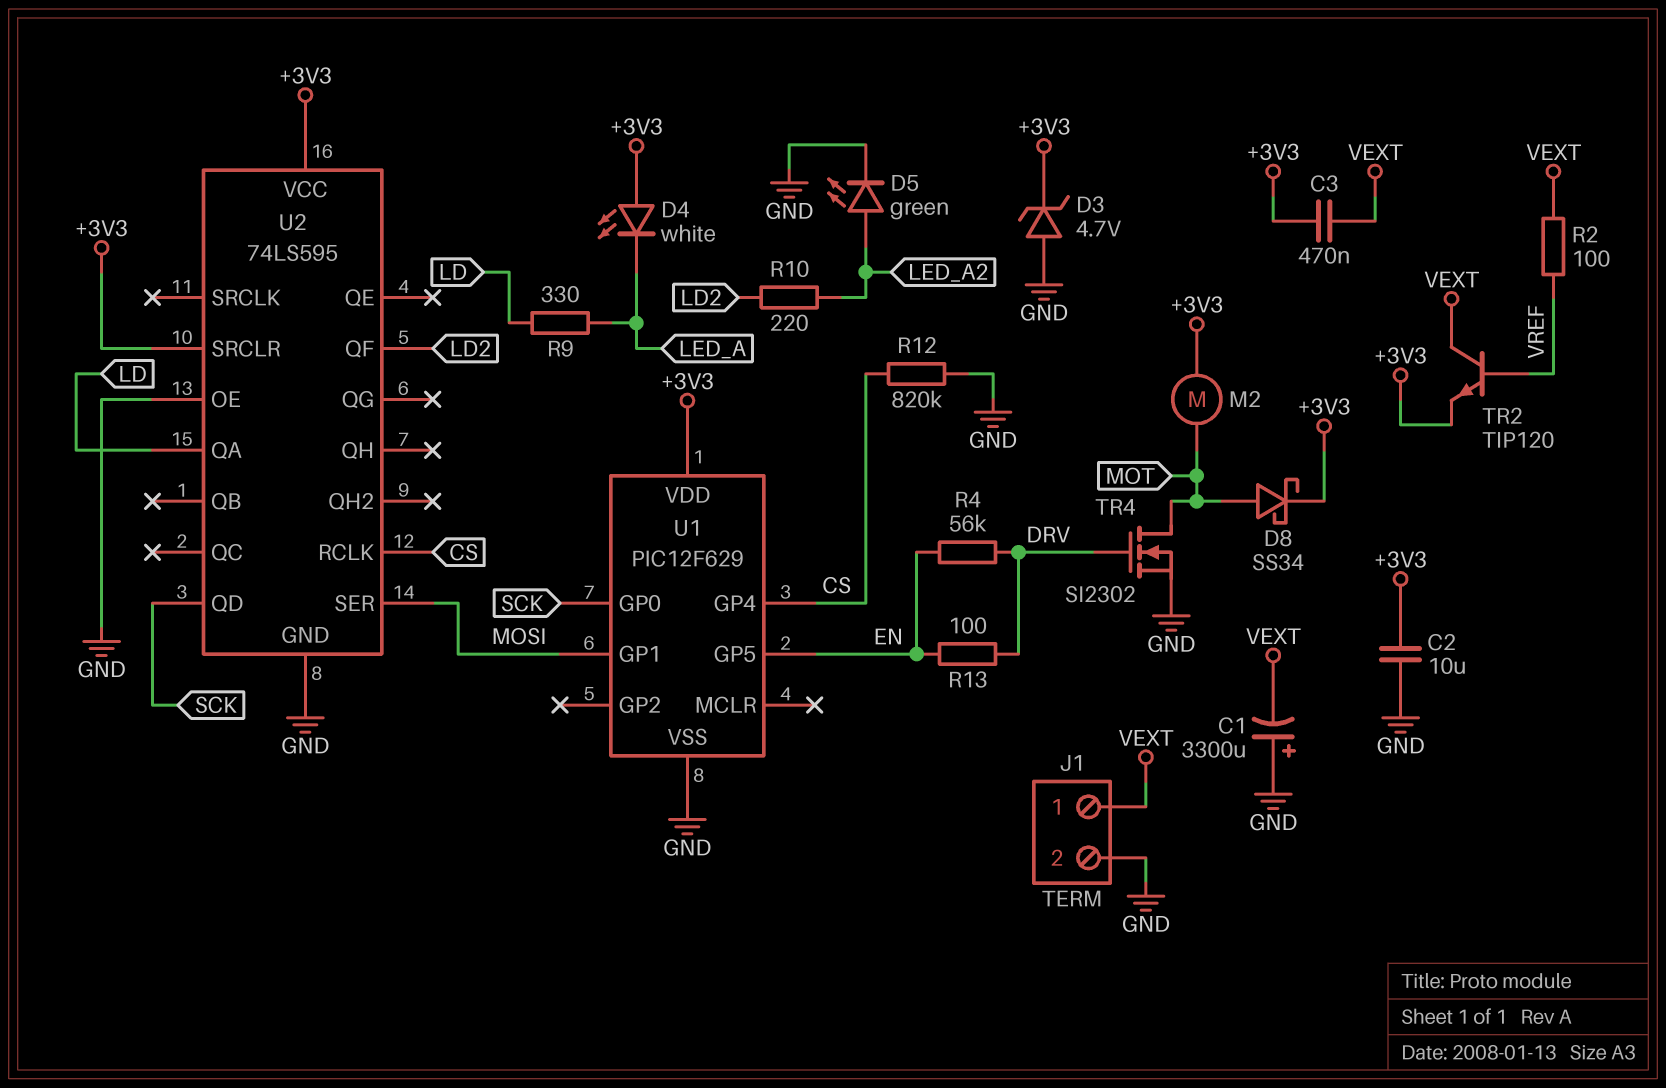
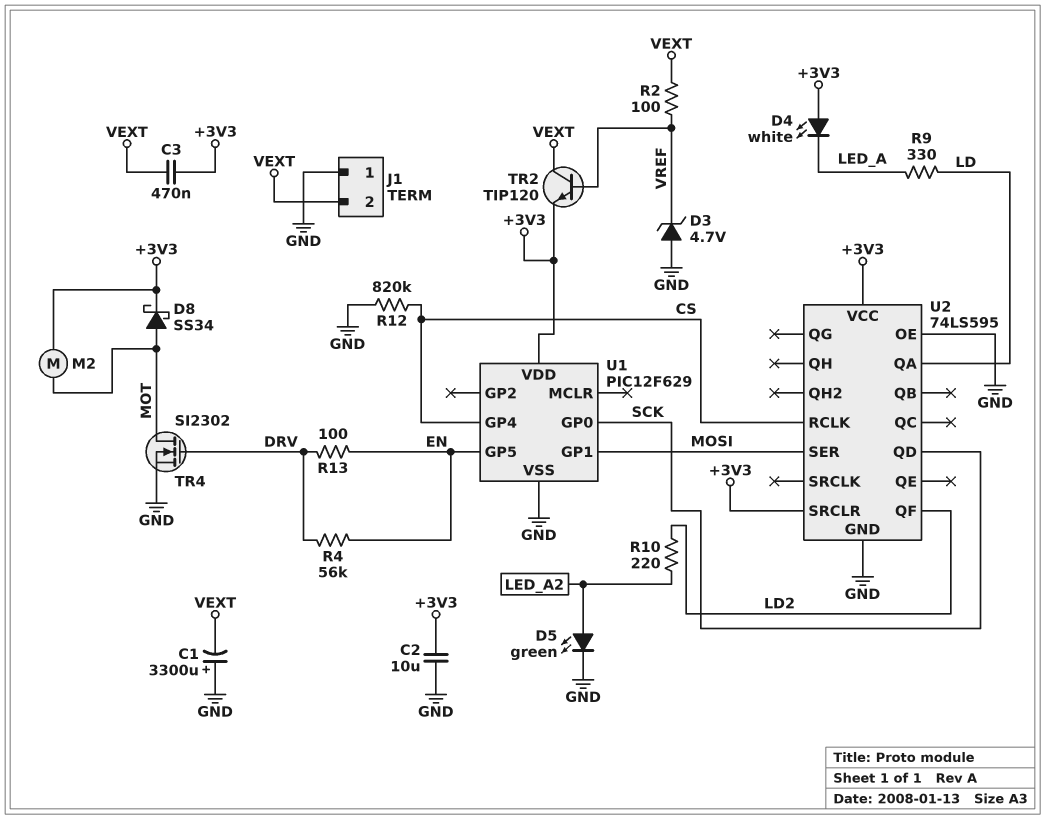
D3: zener 4.7V (A GND, K +3V3) -> zener 4.7V (A GND, K VREF)
J1 pin 1: VEXT -> GND
J1 pin 2: GND -> VEXT

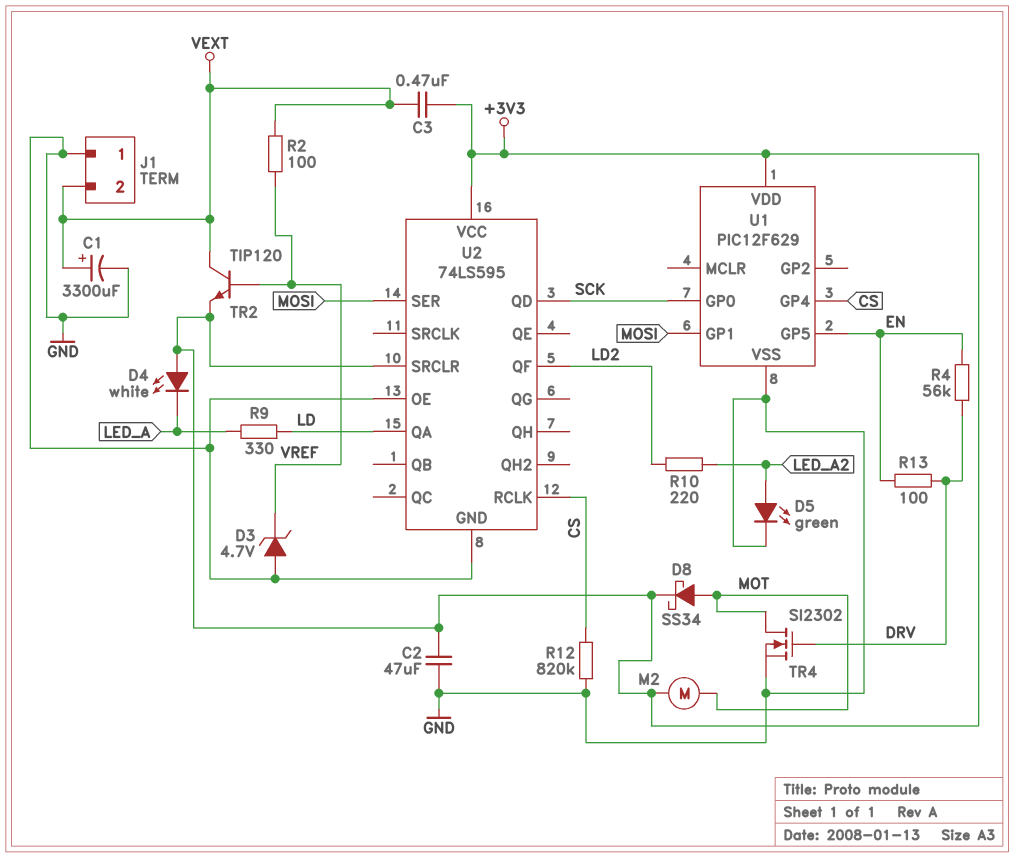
C1: 3300uF (plus GND, minus VEXT) -> 3300uF (plus VEXT, minus GND)
C2: 10uF (+3V3, GND) -> 47uF (+3V3, GND)

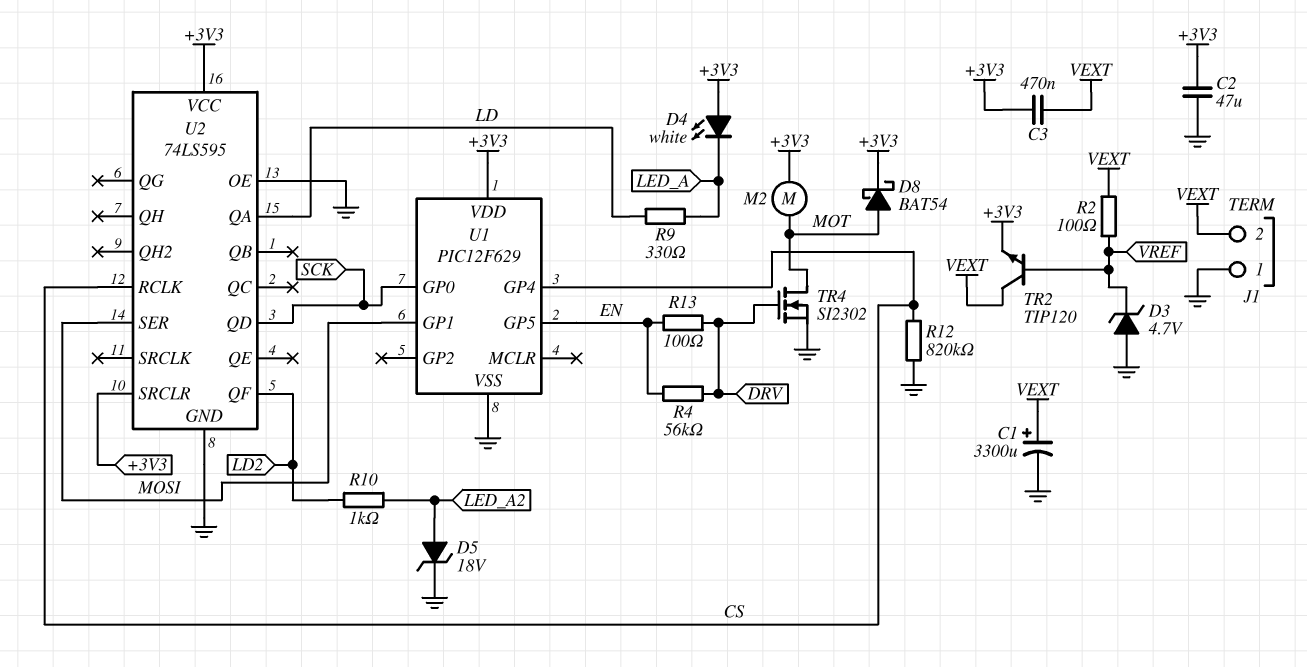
D5: LED green (A LED_A2, K GND) -> zener 18V (A LED_A2, K GND)
D8: schottky SS34 (A MOT, K +3V3) -> schottky BAT54 (A MOT, K +3V3)
R10: 220 (LD2, LED_A2) -> 1k (LD2, LED_A2)

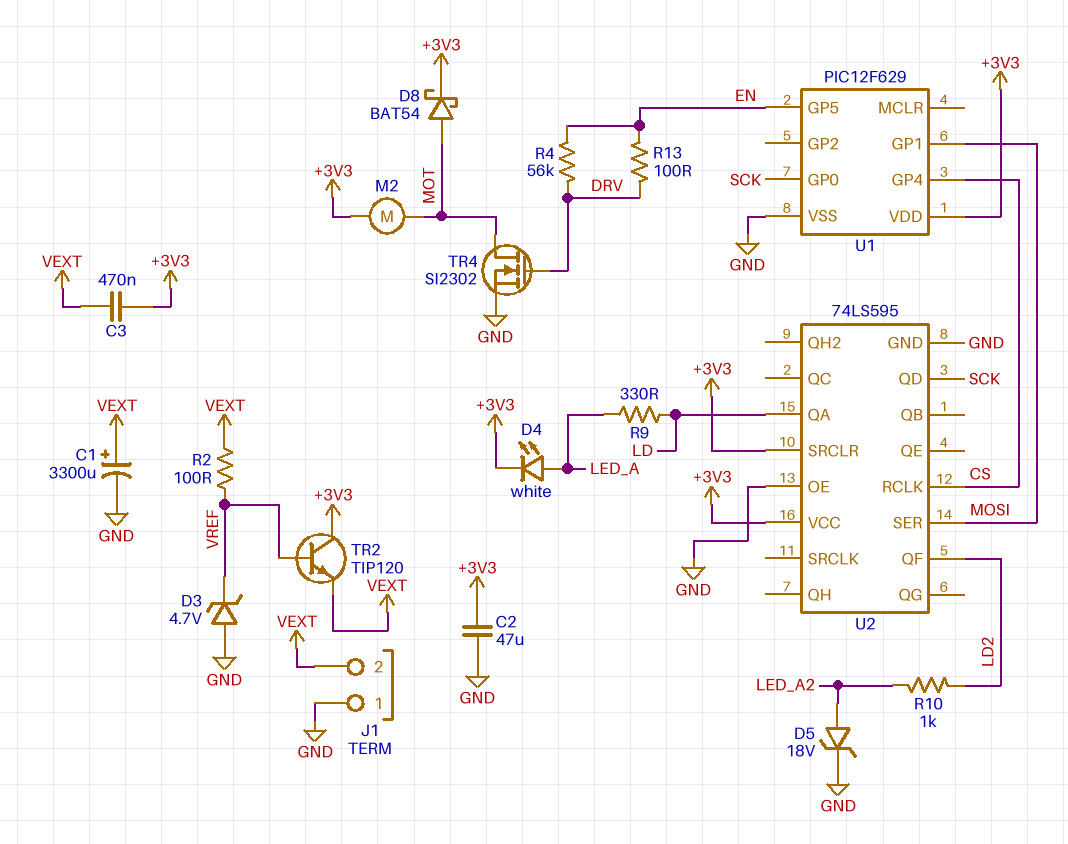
D4: LED white (A +3V3, K LED_A) -> LED white (A LED_A, K +3V3)
R12: 820k (CS, GND) -> none
TR2: NPN TIP120 (B VREF, C VEXT, E +3V3) -> NPN TIP120 (B VREF, C +3V3, E VEXT)

